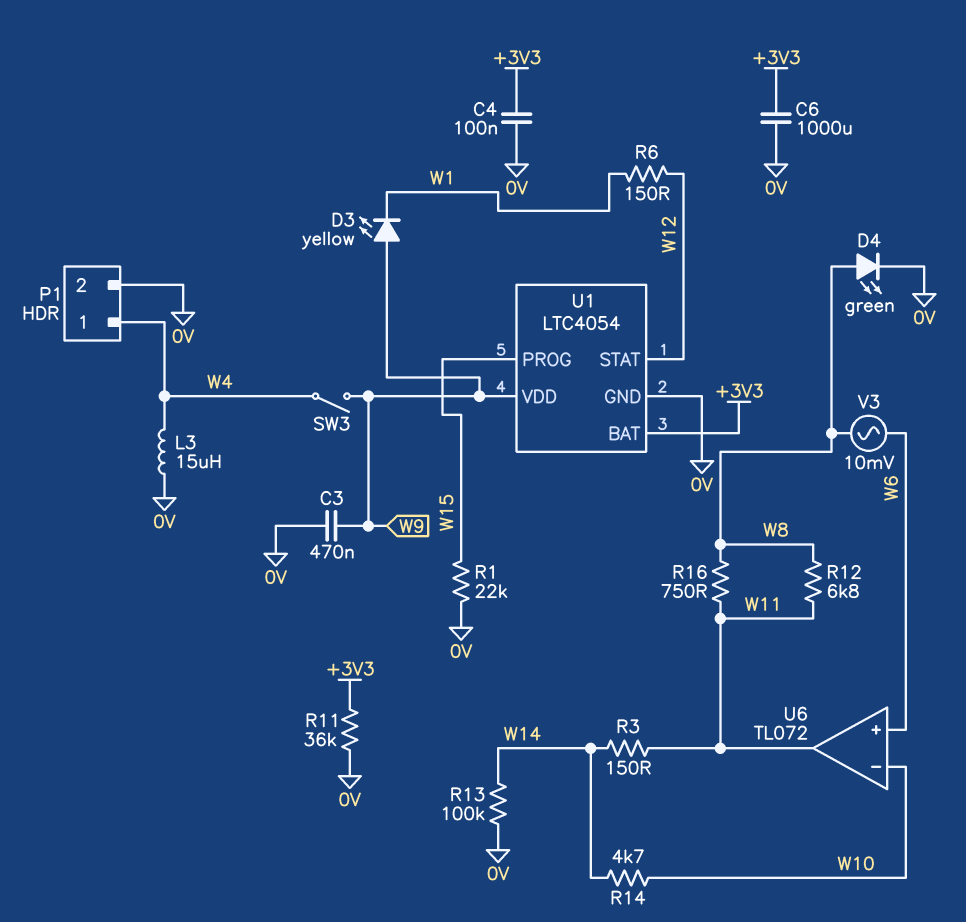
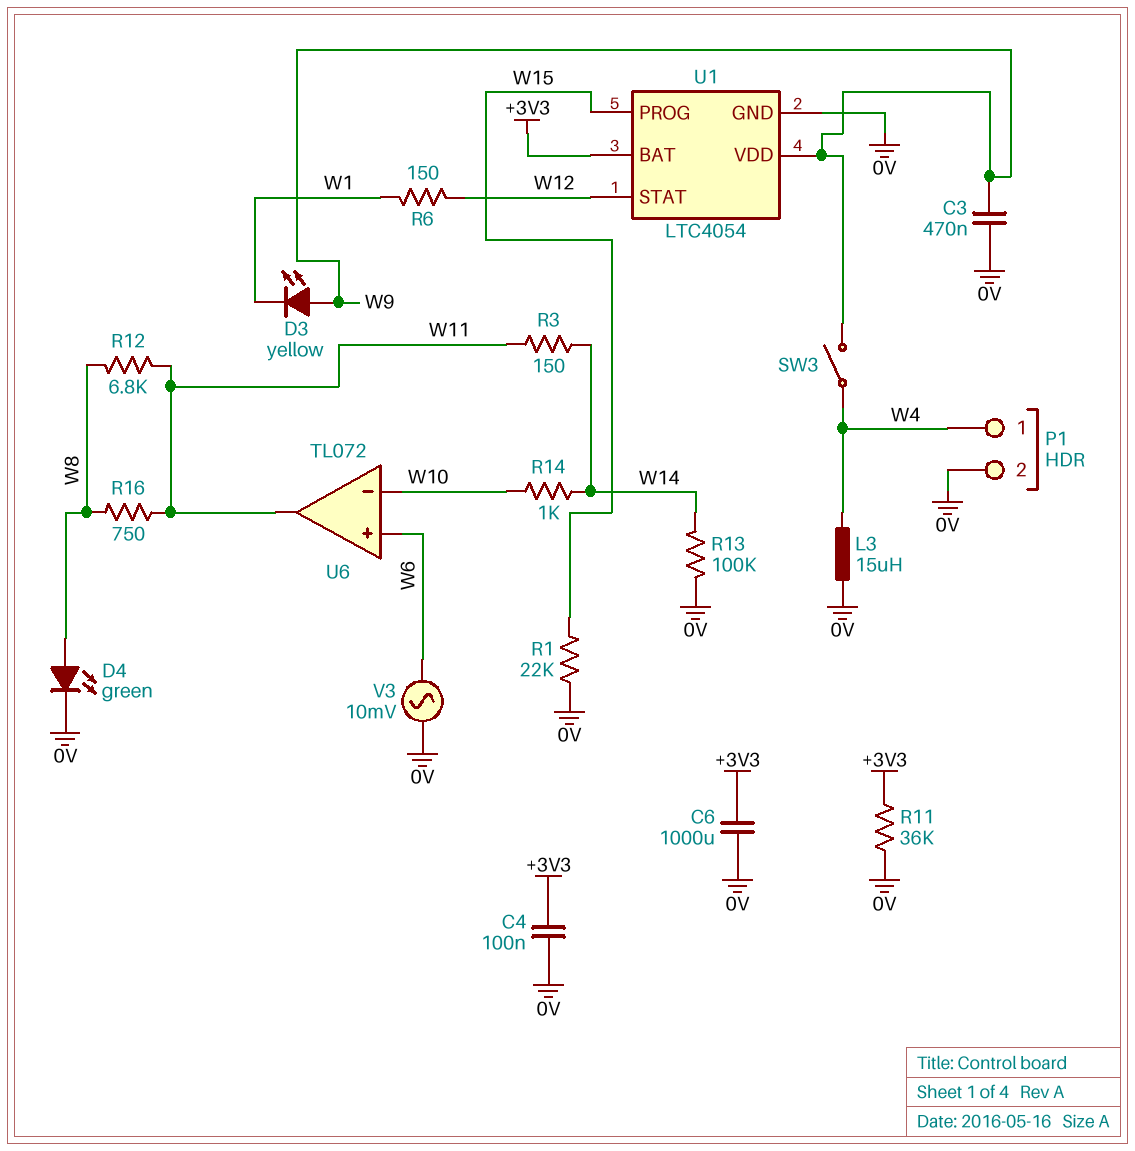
R14: 4.7k (W10, W14) -> 1k (W10, W14)
V3: AC 10mV (W6, W8) -> AC 10mV (0V, W6)

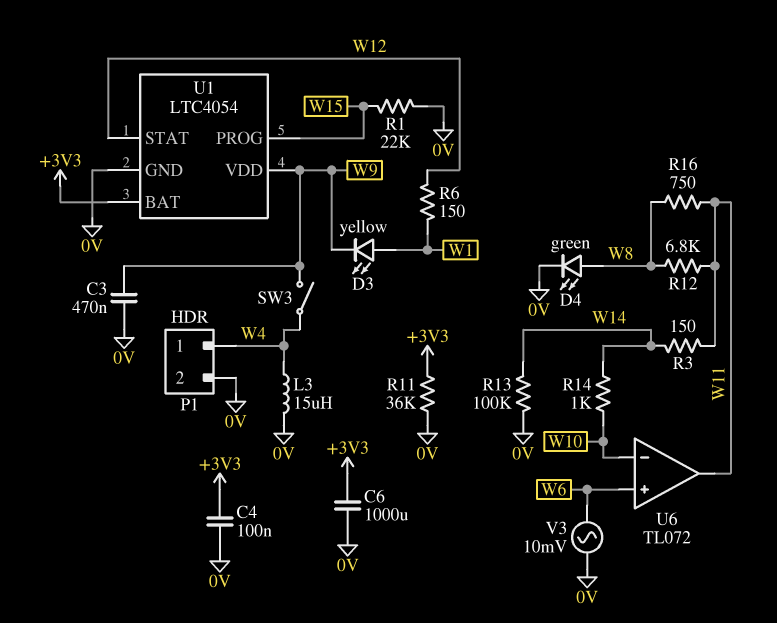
D3: LED yellow (A W9, K W1) -> LED yellow (A W1, K W9)

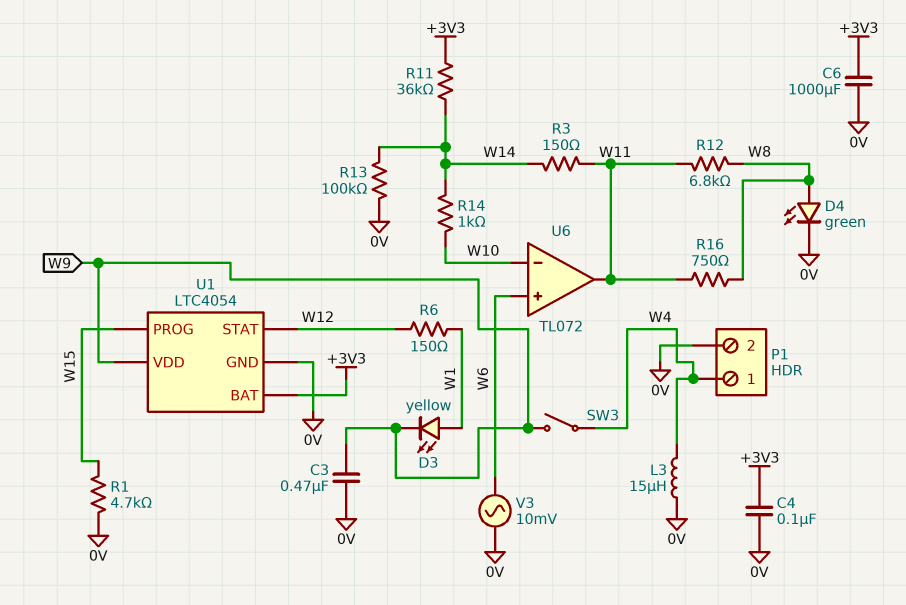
R1: 22k (0V, W15) -> 4.7k (0V, W15)
R11: 36k (+3V3, 0V) -> 36k (+3V3, W14)

